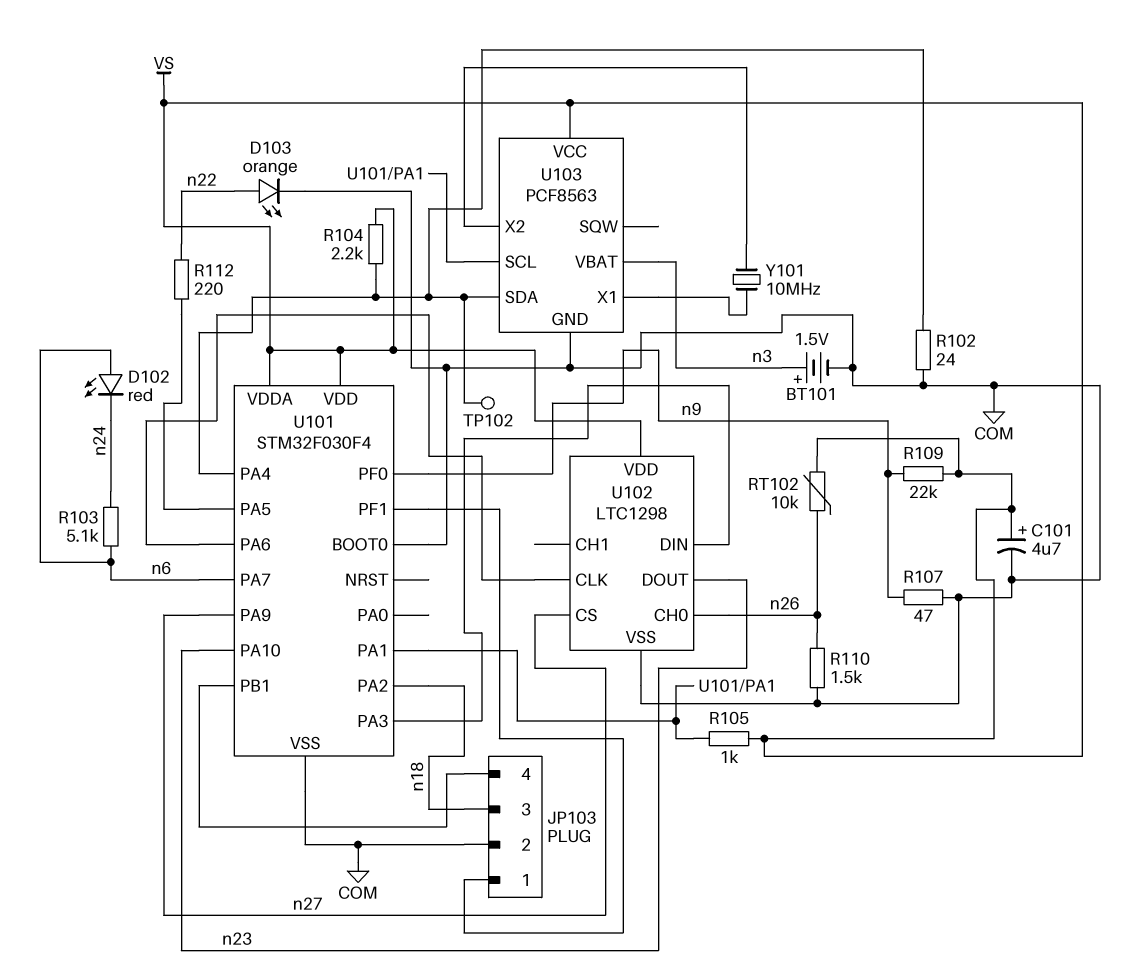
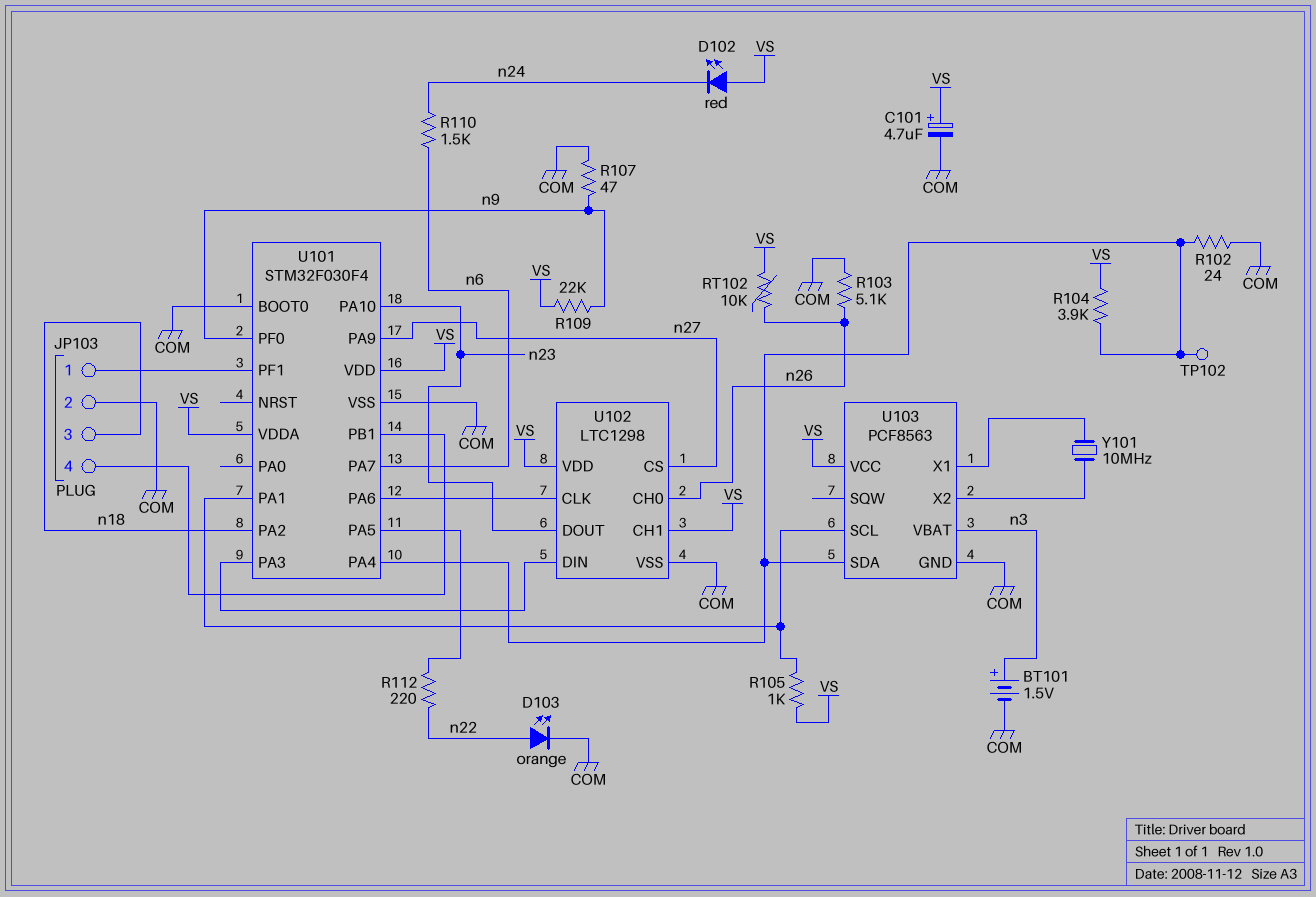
D102: LED red (A n6, K n24) -> LED red (A VS, K n24)
R103: 5.1k (n6, n24) -> 5.1k (COM, n26)
R104: 2.2k (U101/PA4, VS) -> 3.9k (U101/PA4, VS)
R110: 1.5k (COM, n26) -> 1.5k (n6, n24)
U102 pin CH1: none -> VS

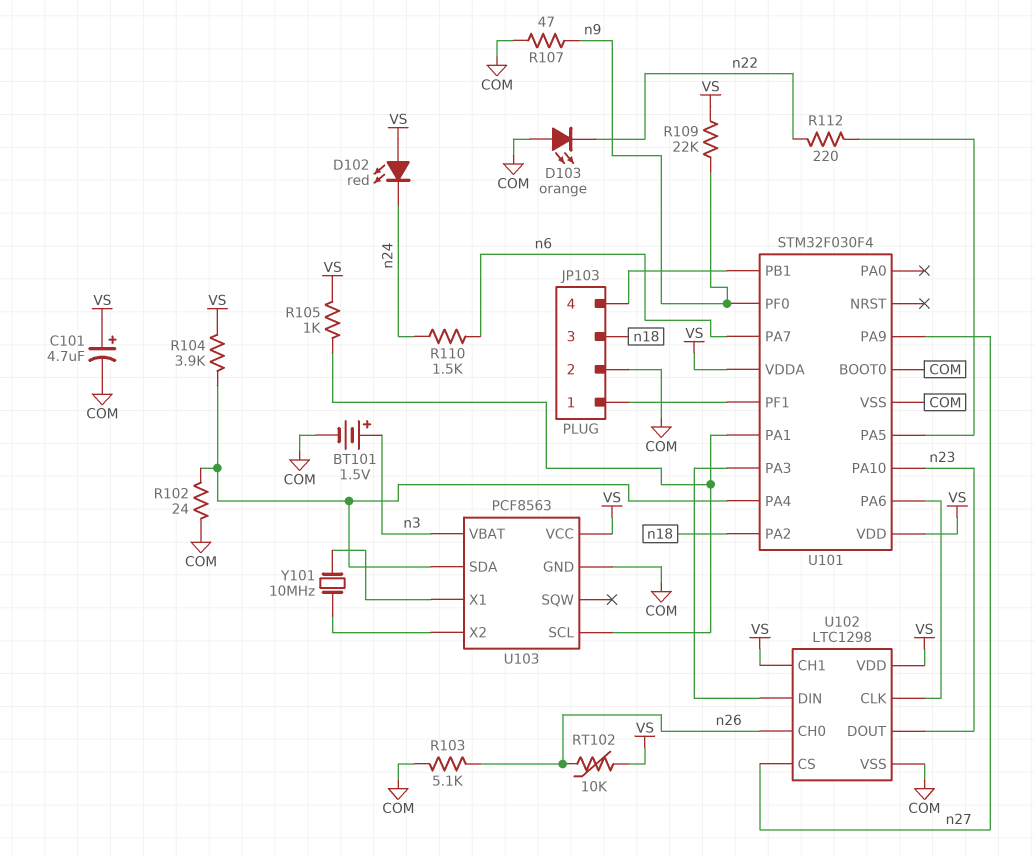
D103: LED orange (A n22, K COM) -> LED orange (A COM, K n22)
TP102: test point (U101/PA4) -> none

